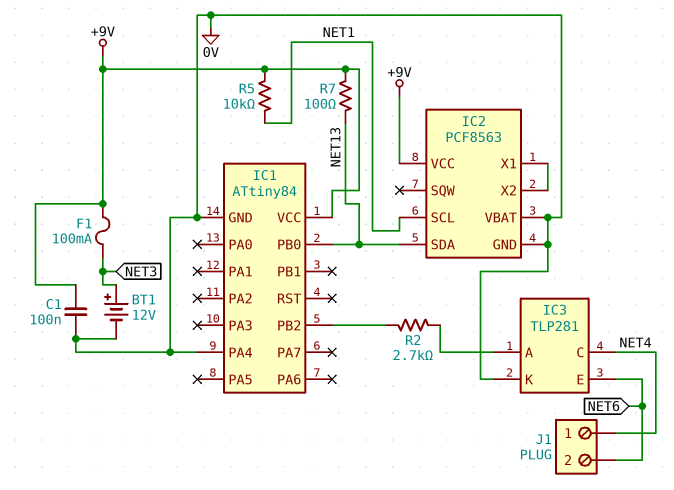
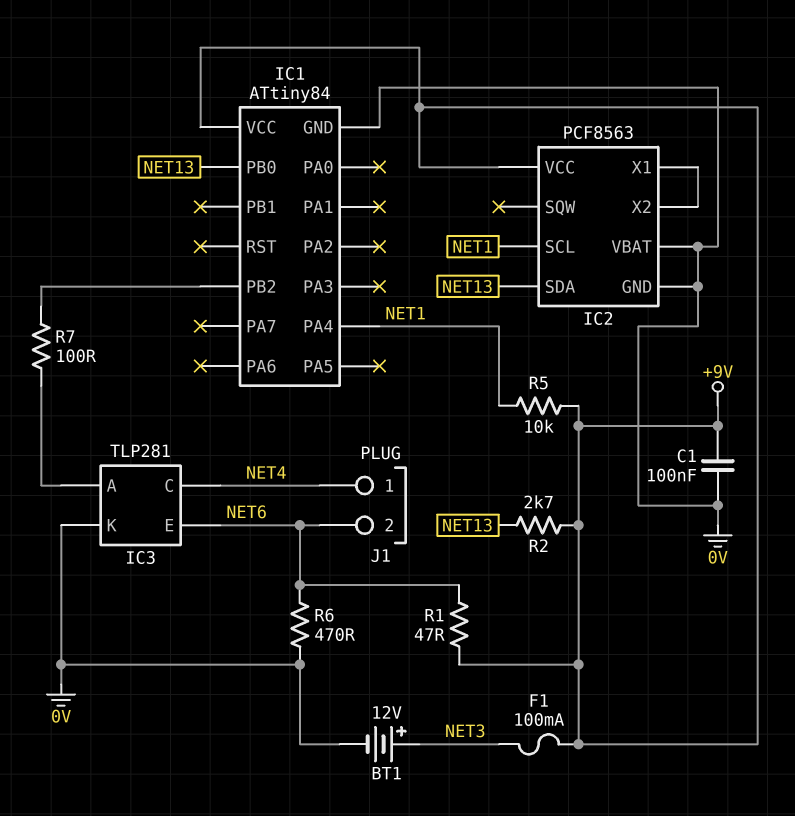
IC1 pin PA4: 0V -> NET1
R1: none -> 47 (+9V, NET6)
R2: 2.7k (IC1/PB2, IC3/A) -> 2.7k (+9V, NET13)
R6: none -> 470 (0V, NET6)
R7: 100 (+9V, NET13) -> 100 (IC1/PB2, IC3/A)

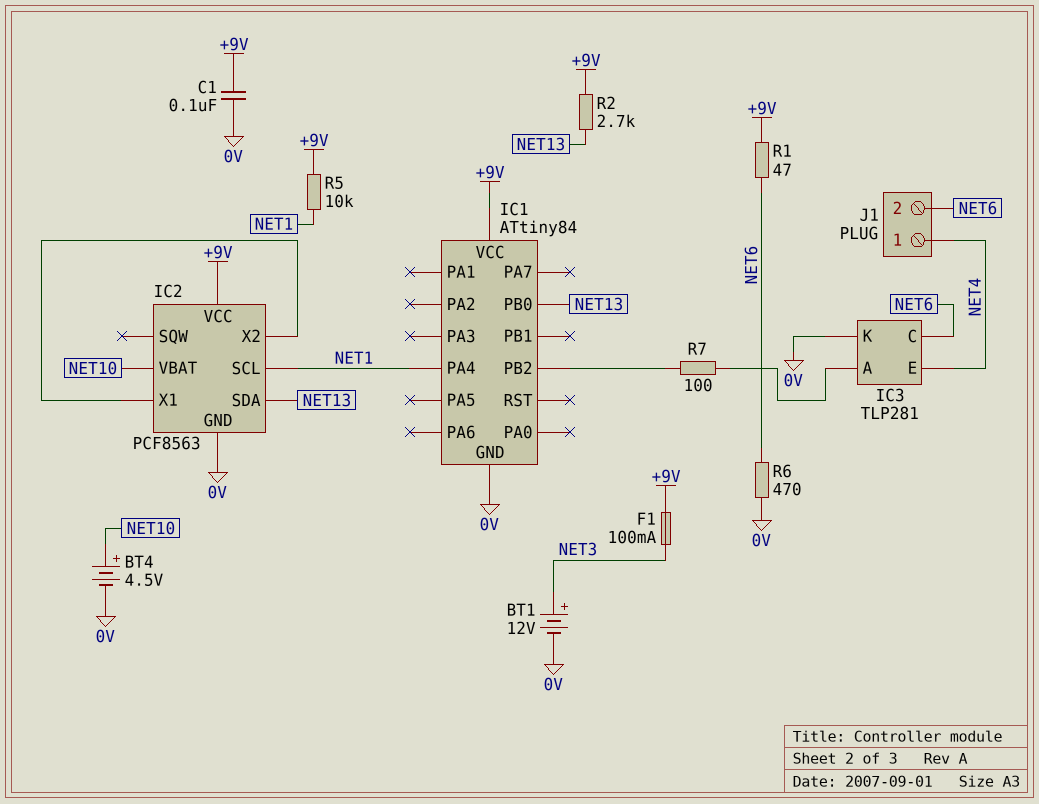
BT4: none -> 4.5V (plus NET10, minus 0V)
IC2 pin VBAT: 0V -> NET10
IC3 pin C: NET4 -> NET6
IC3 pin E: NET6 -> NET4

